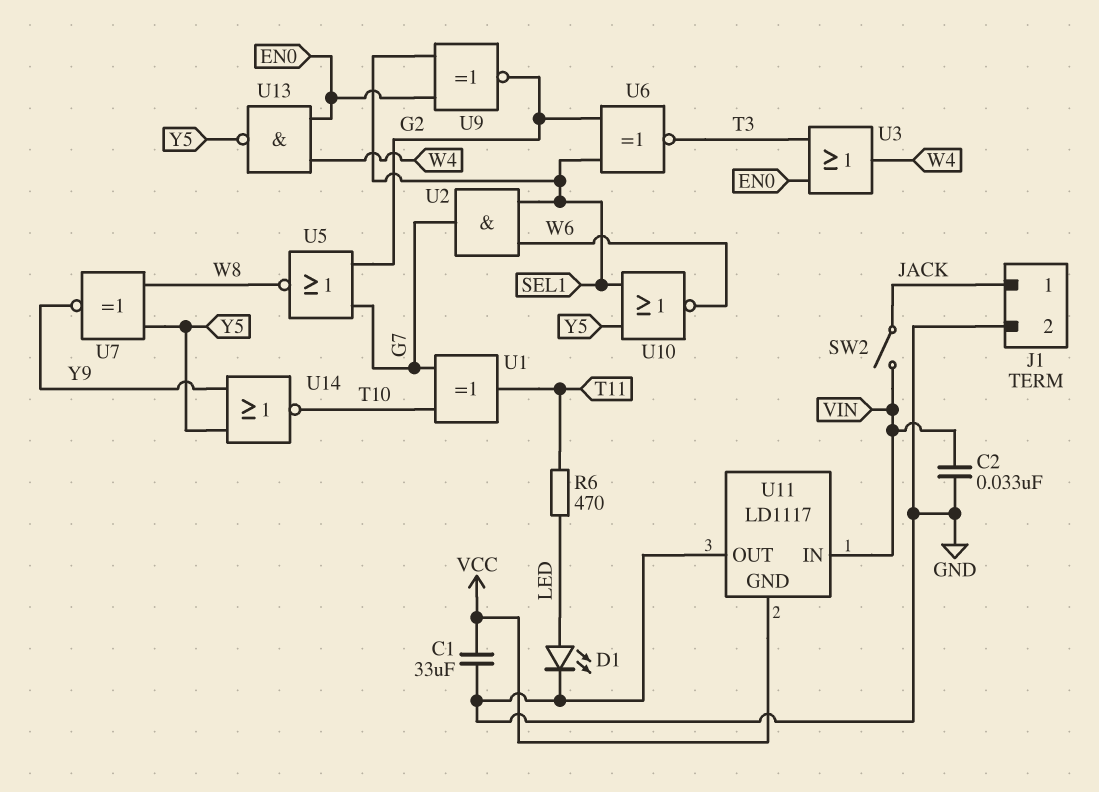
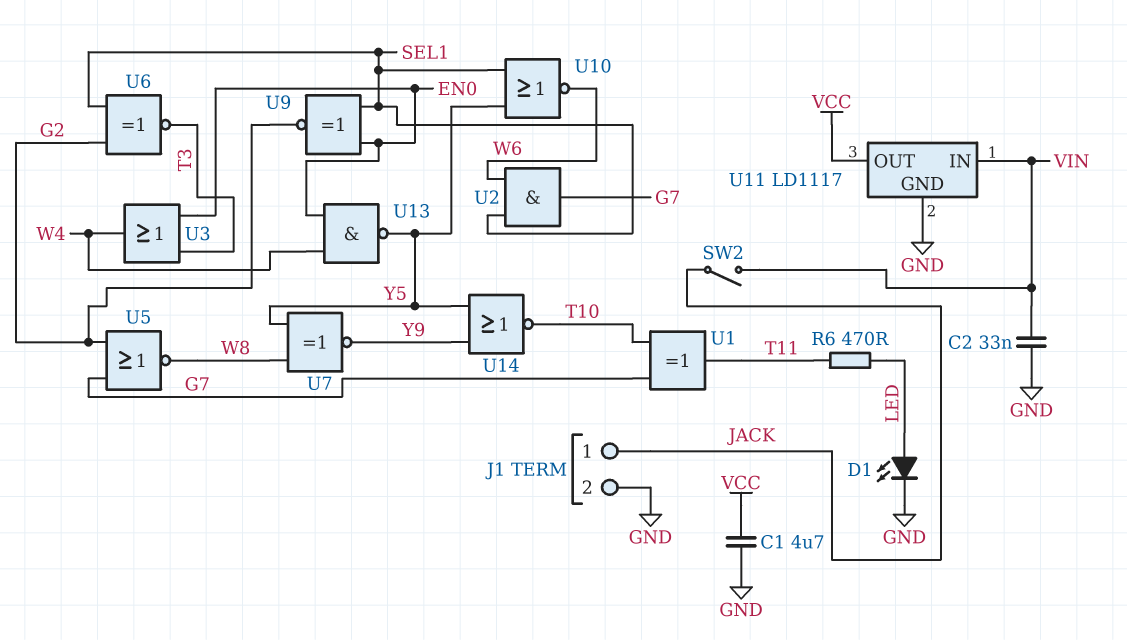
C1: 33uF (GND, VCC) -> 4.7uF (GND, VCC)
U11 pin GND: VCC -> GND
U11 pin OUT: GND -> VCC

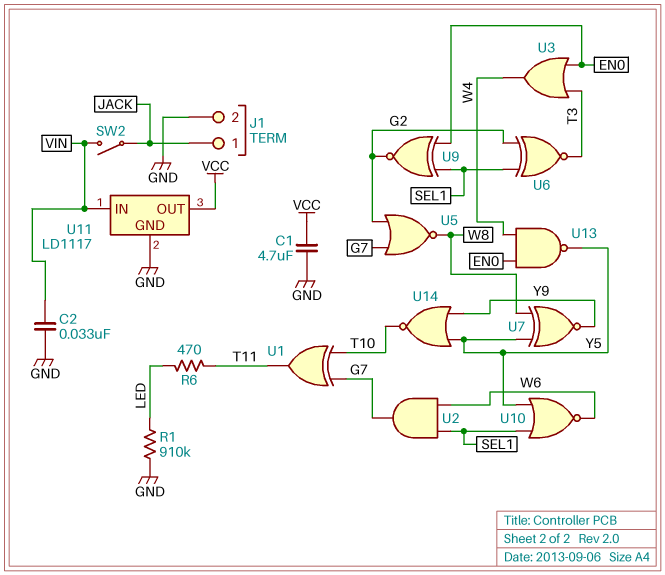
D1: LED (A LED, K GND) -> none
R1: none -> 910k (GND, LED)

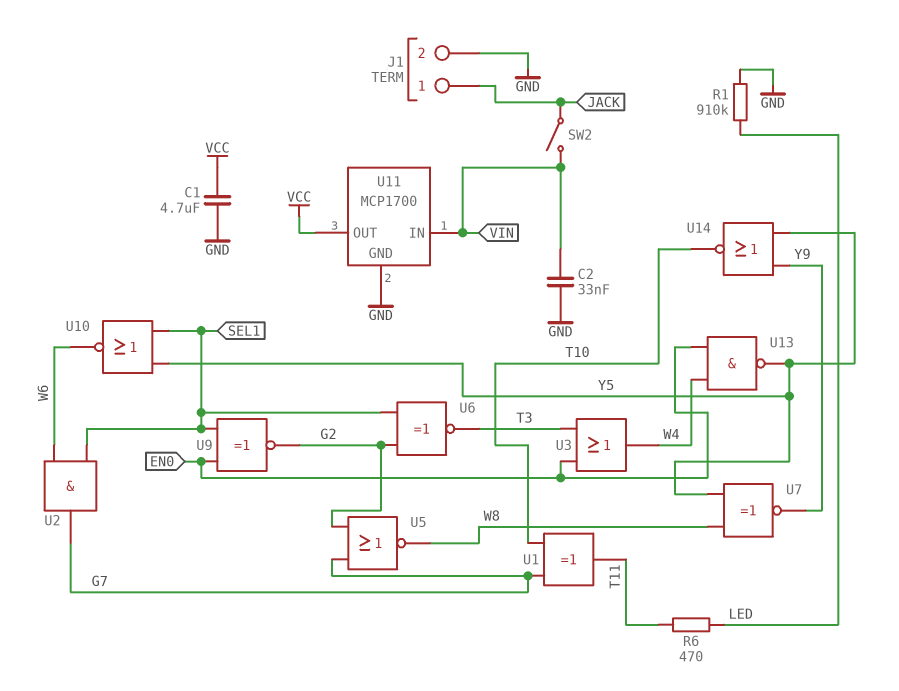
U11: LD1117 -> MCP1700

